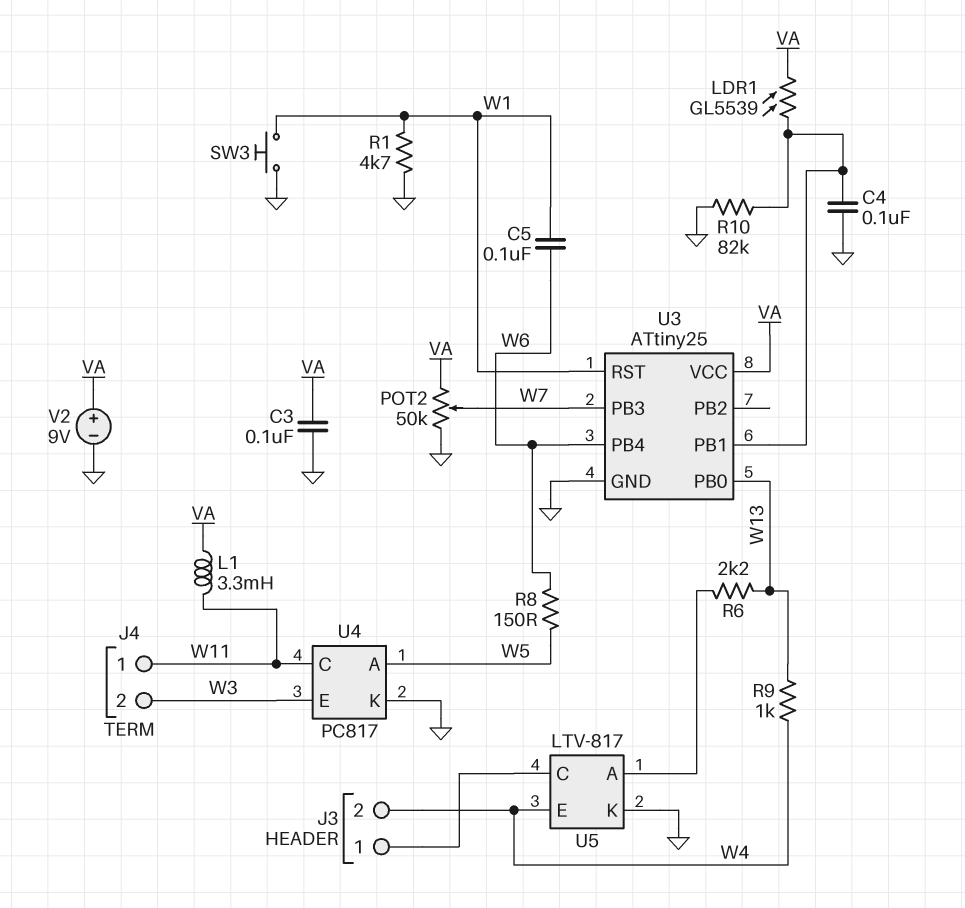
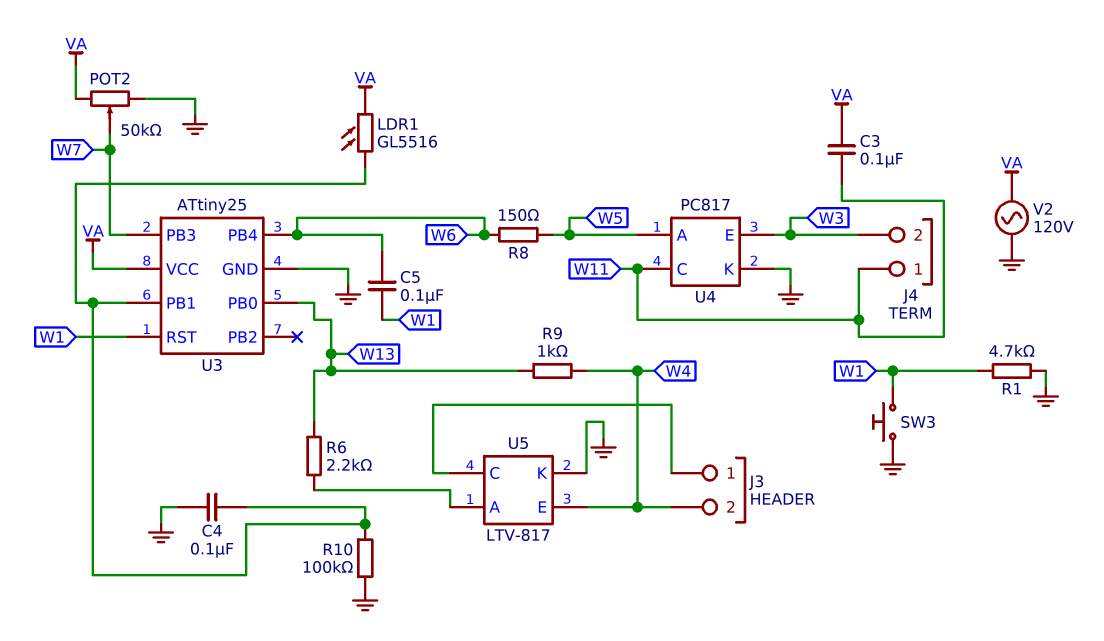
C3: 100nF (GND, VA) -> 100nF (VA, W11)
L1: 3.3mH (VA, W11) -> none
LDR1: GL5539 (U3/PB1, VA) -> GL5516 (U3/PB1, VA)
R10: 82k (GND, U3/PB1) -> 100k (GND, U3/PB1)
V2: 9V (plus VA, minus GND) -> AC 120V (GND, VA)

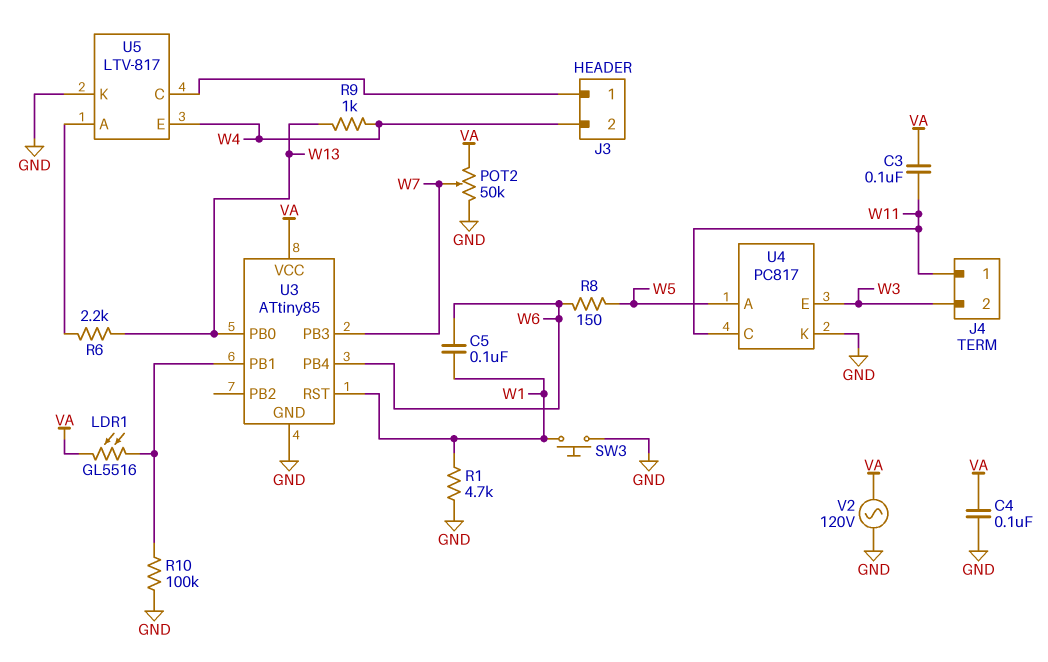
C4: 100nF (GND, U3/PB1) -> 100nF (GND, VA)
U3: ATtiny25 -> ATtiny85

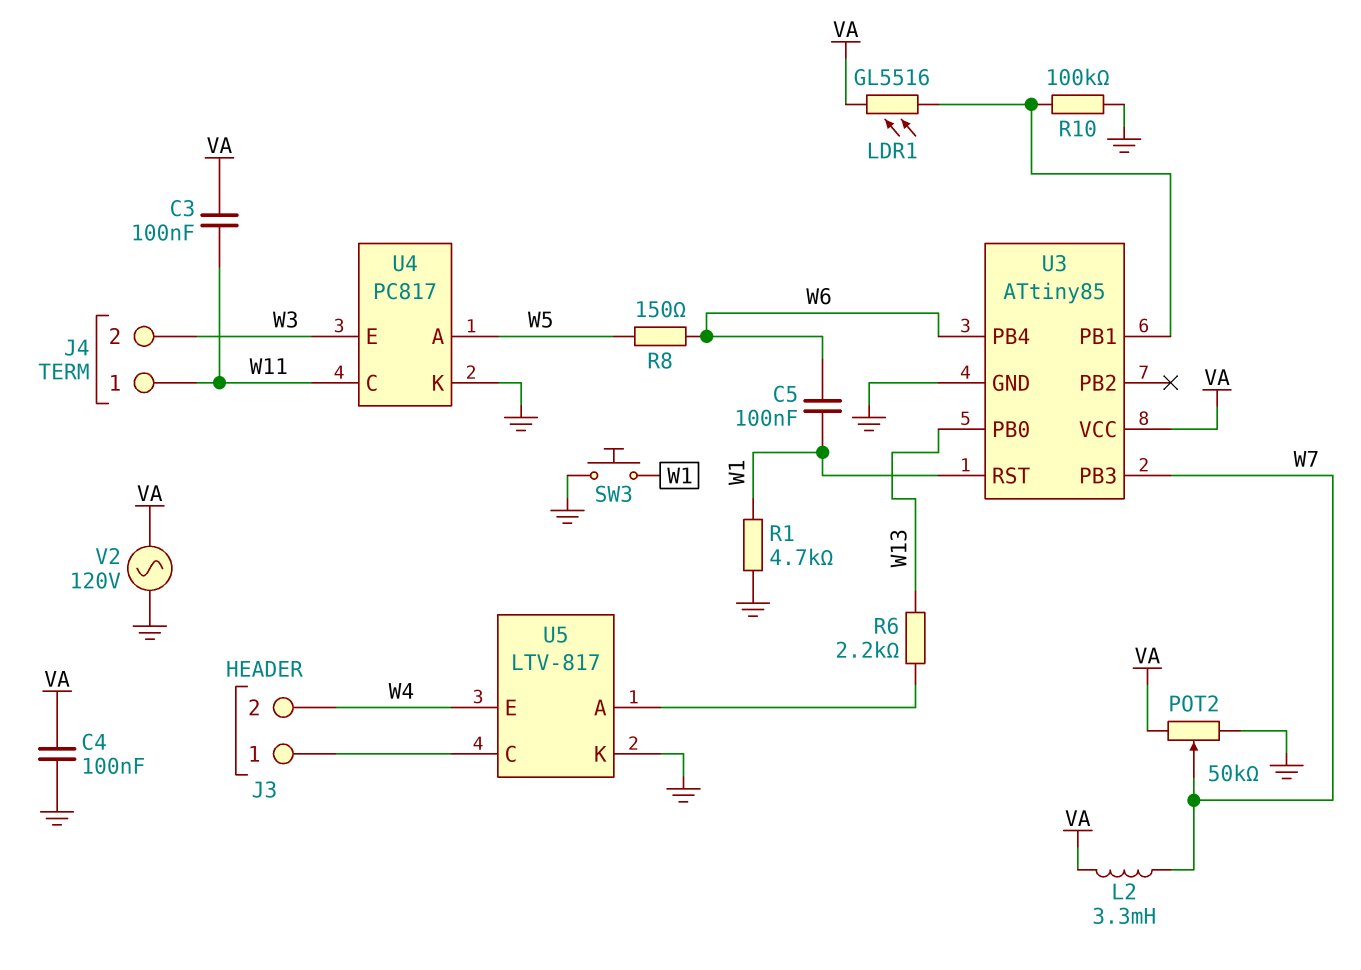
L2: none -> 3.3mH (VA, W7)
R9: 1k (W4, W13) -> none

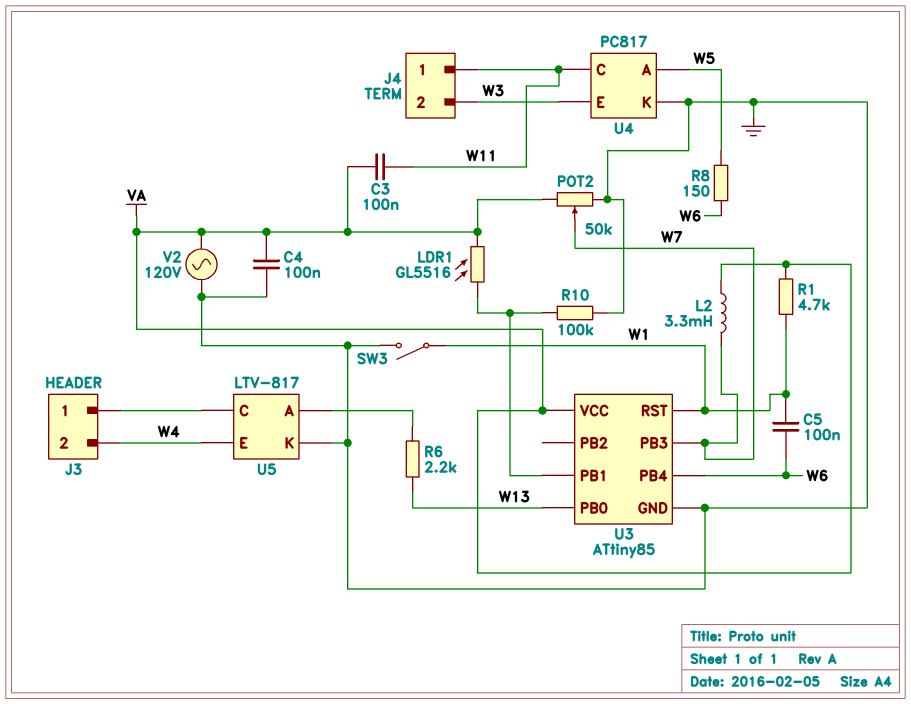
R1: 4.7k (GND, W1) -> 4.7k (VA, W1)
SW3: button (GND, W1) -> switch (GND, W1)

